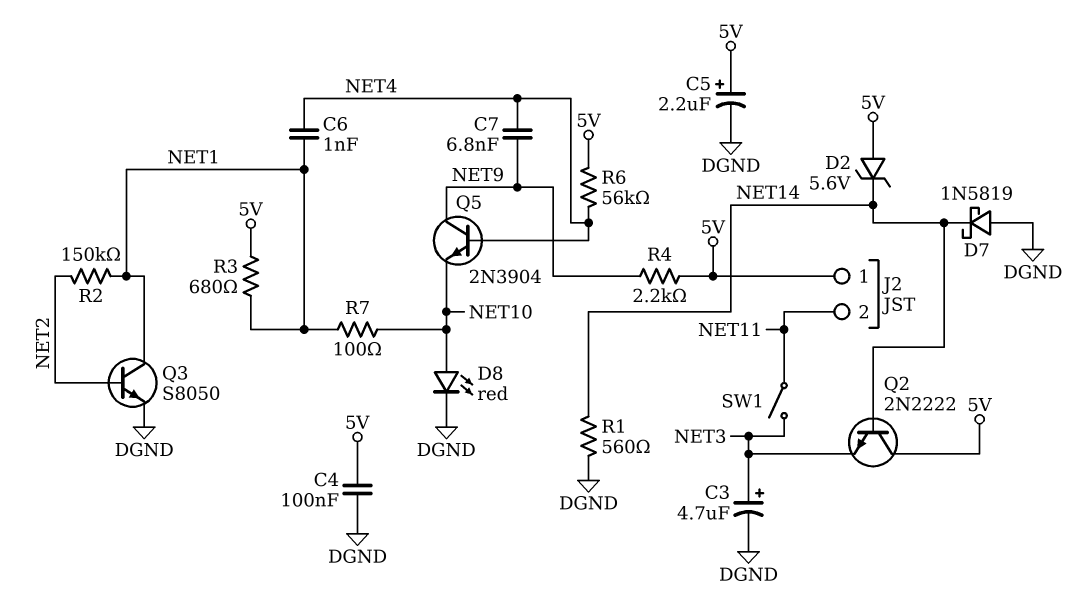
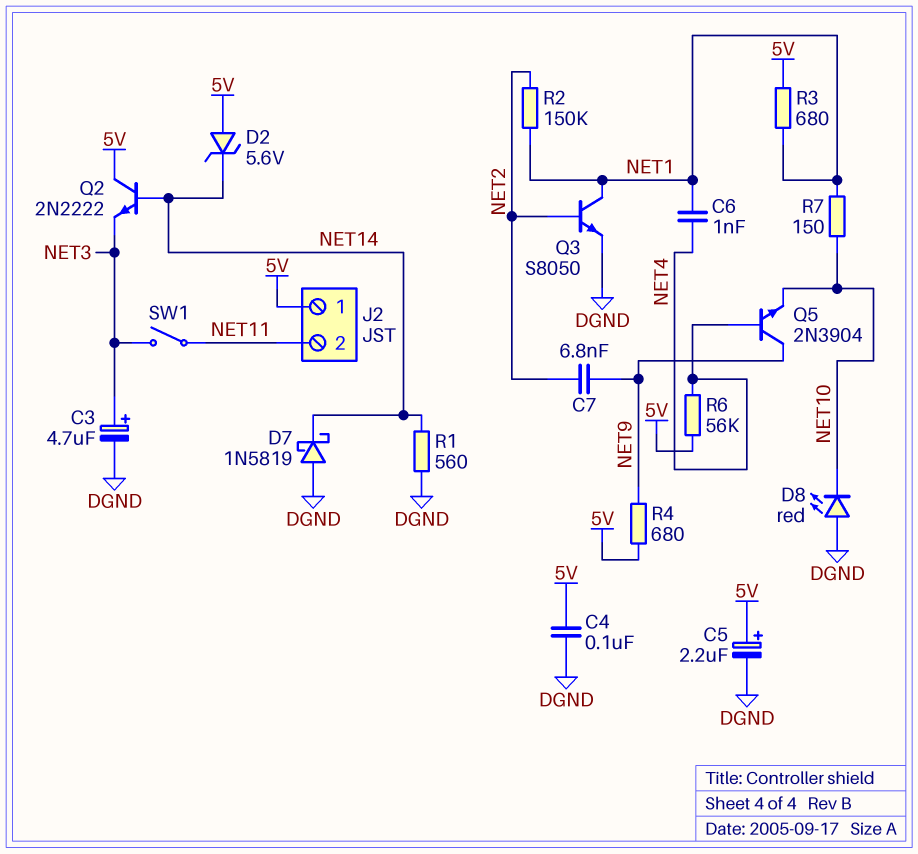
C7: 6.8nF (NET4, NET9) -> 6.8nF (NET2, NET9)
D8: LED red (A NET10, K DGND) -> LED red (A DGND, K NET10)
R4: 2.2k (5V, NET9) -> 680 (5V, NET9)
R7: 100 (NET1, NET10) -> 150 (NET1, NET10)

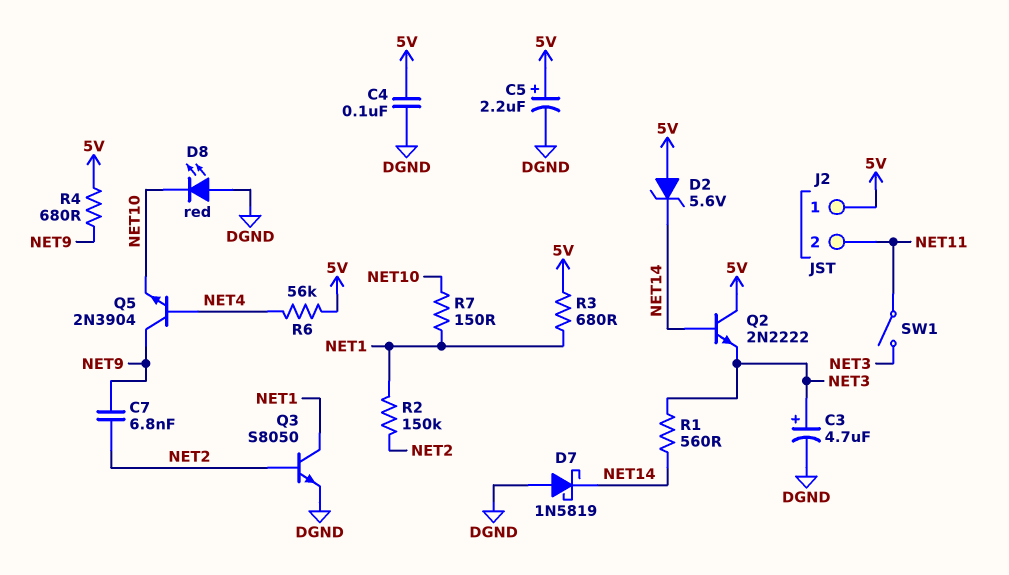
C6: 1nF (NET1, NET4) -> none
R1: 560 (DGND, NET14) -> 560 (NET3, NET14)

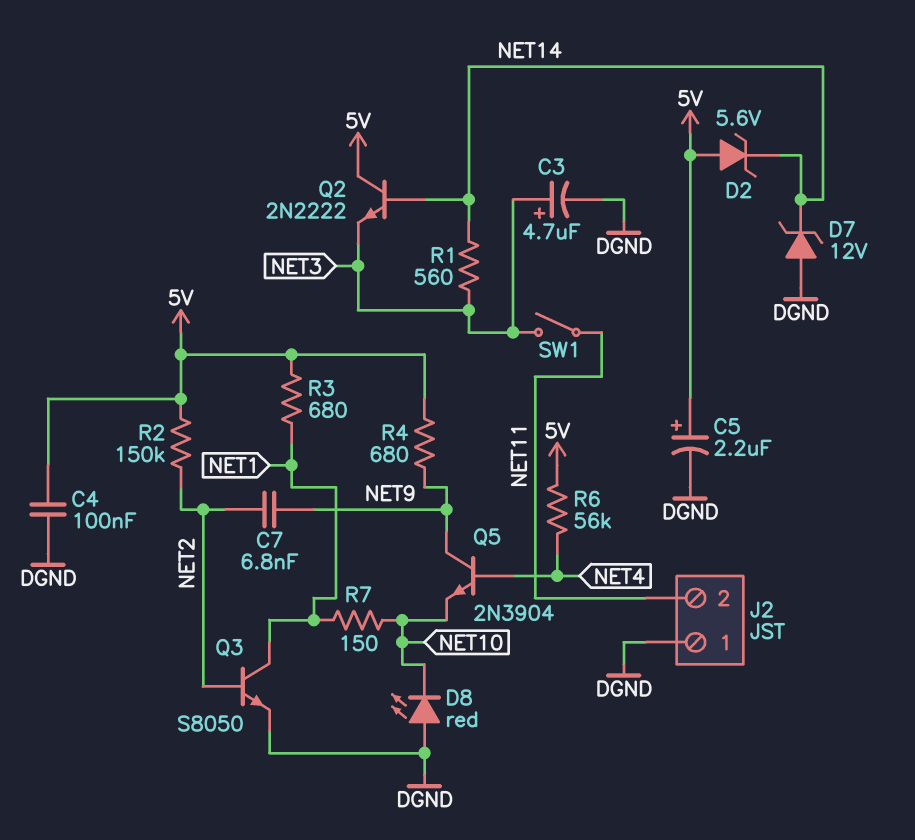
D7: schottky 1N5819 (A DGND, K NET14) -> zener 12V (A DGND, K NET14)
J2 pin 1: 5V -> DGND
R2: 150k (NET1, NET2) -> 150k (5V, NET2)

